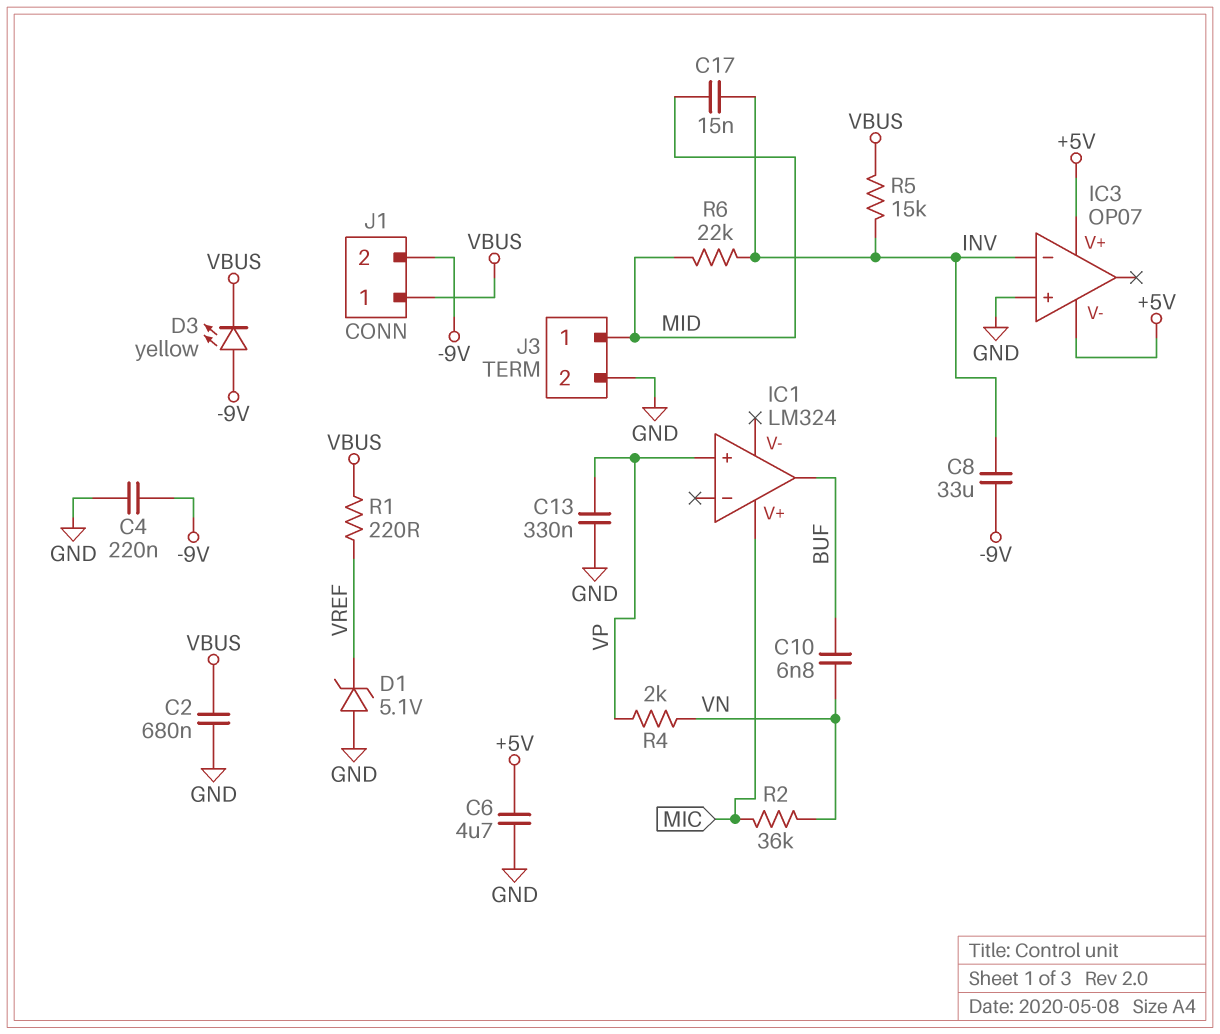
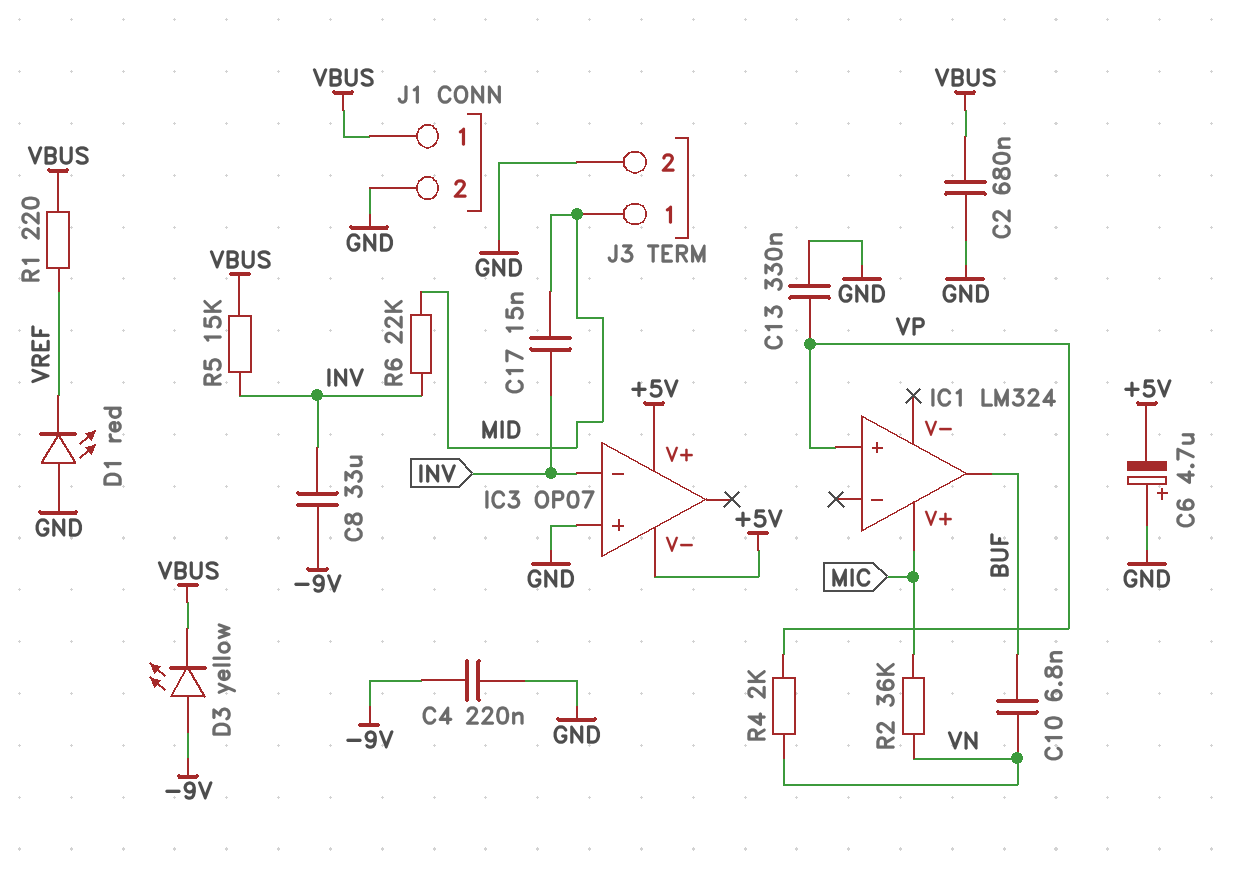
C6: 4.7uF (+5V, GND) -> 4.7uF (plus GND, minus +5V)
D1: zener 5.1V (A GND, K VREF) -> LED red (A GND, K VREF)
J1 pin 2: -9V -> GND

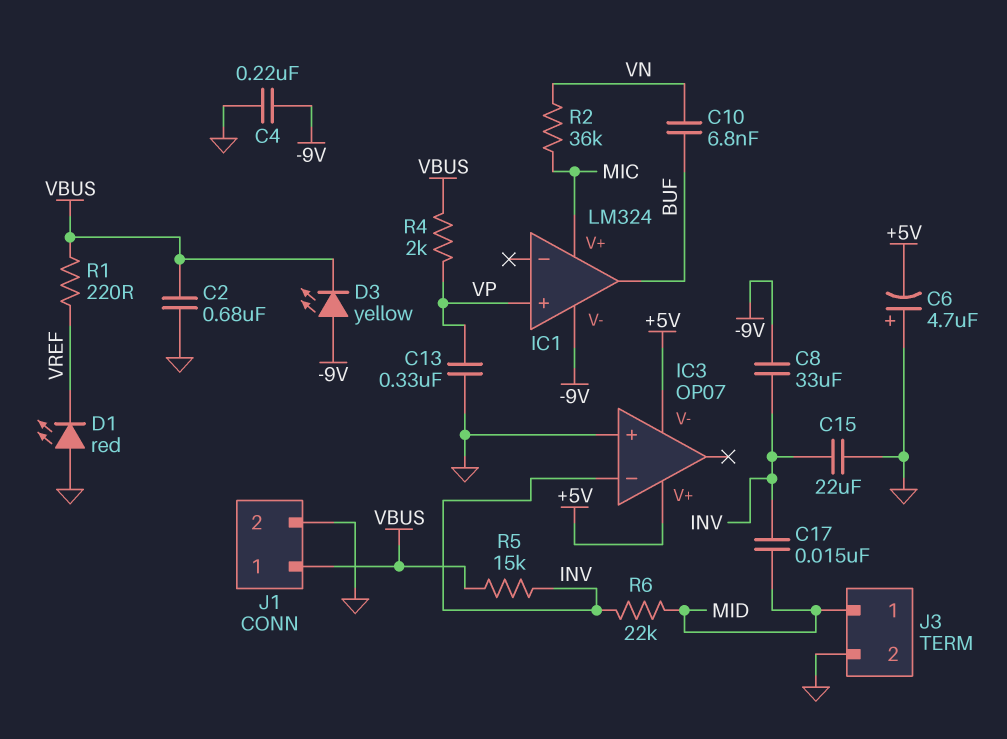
C15: none -> 22uF (GND, INV)
IC1 pin V-: none -> -9V
R4: 2k (VN, VP) -> 2k (VBUS, VP)

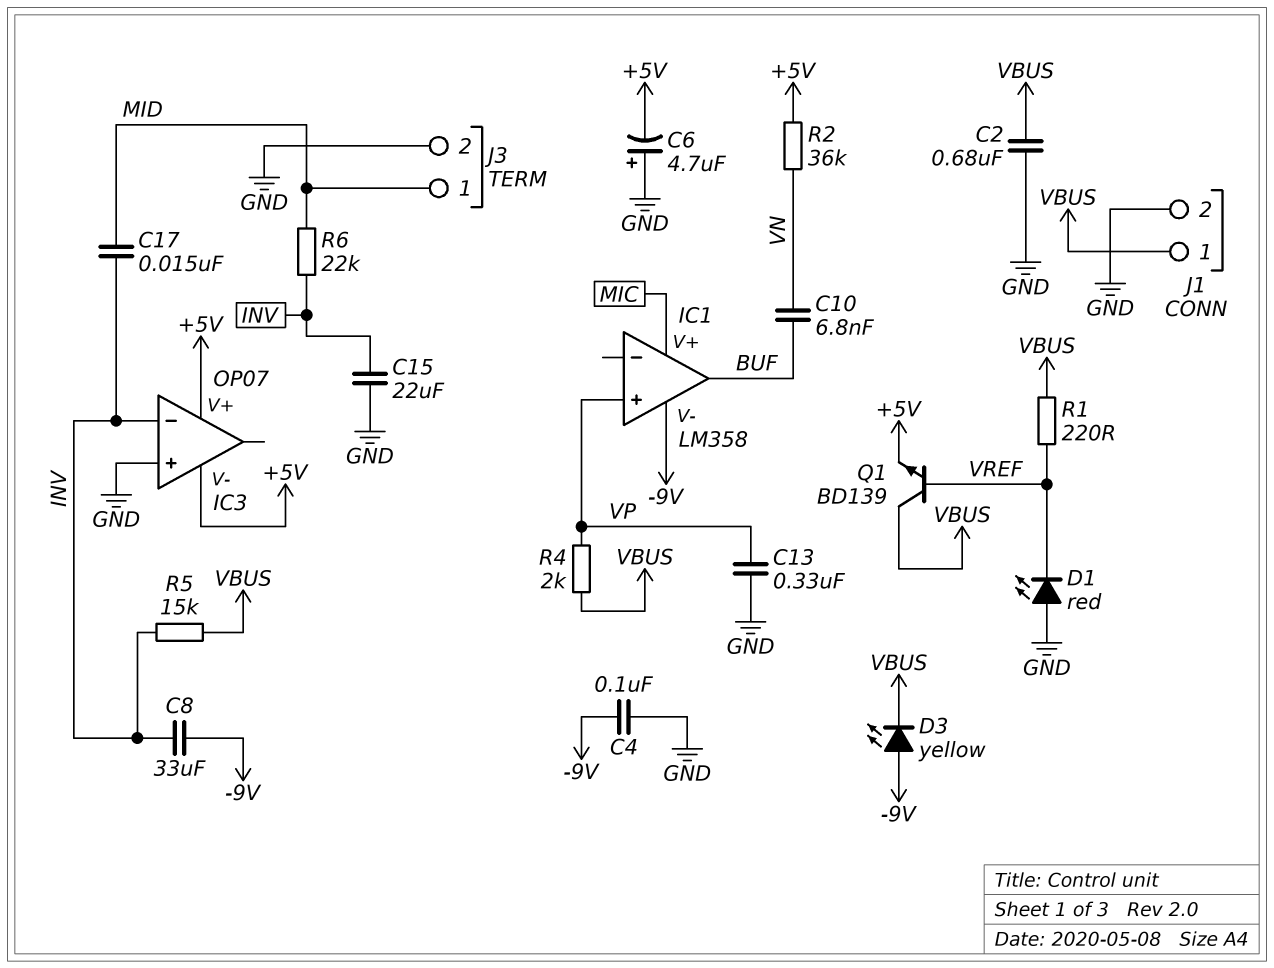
C4: 220nF (-9V, GND) -> 100nF (-9V, GND)
IC1: LM324 -> LM358
Q1: none -> NPN BD139 (B VREF, C VBUS, E +5V)
R2: 36k (MIC, VN) -> 36k (+5V, VN)

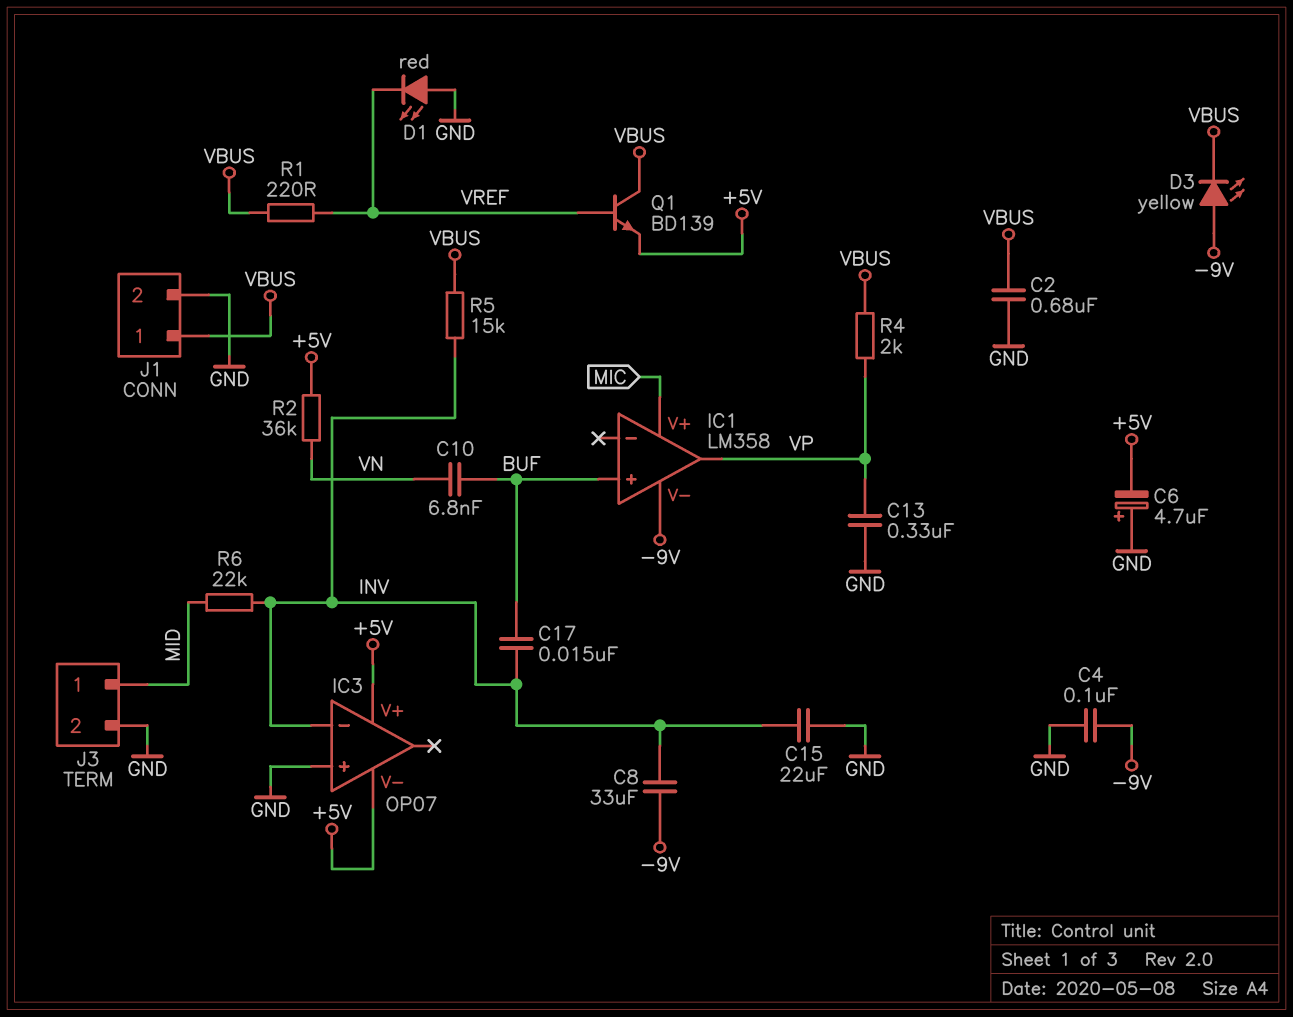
C17: 15nF (INV, MID) -> 15nF (BUF, INV)
IC1 pin in+: VP -> BUF
IC1 pin out: BUF -> VP

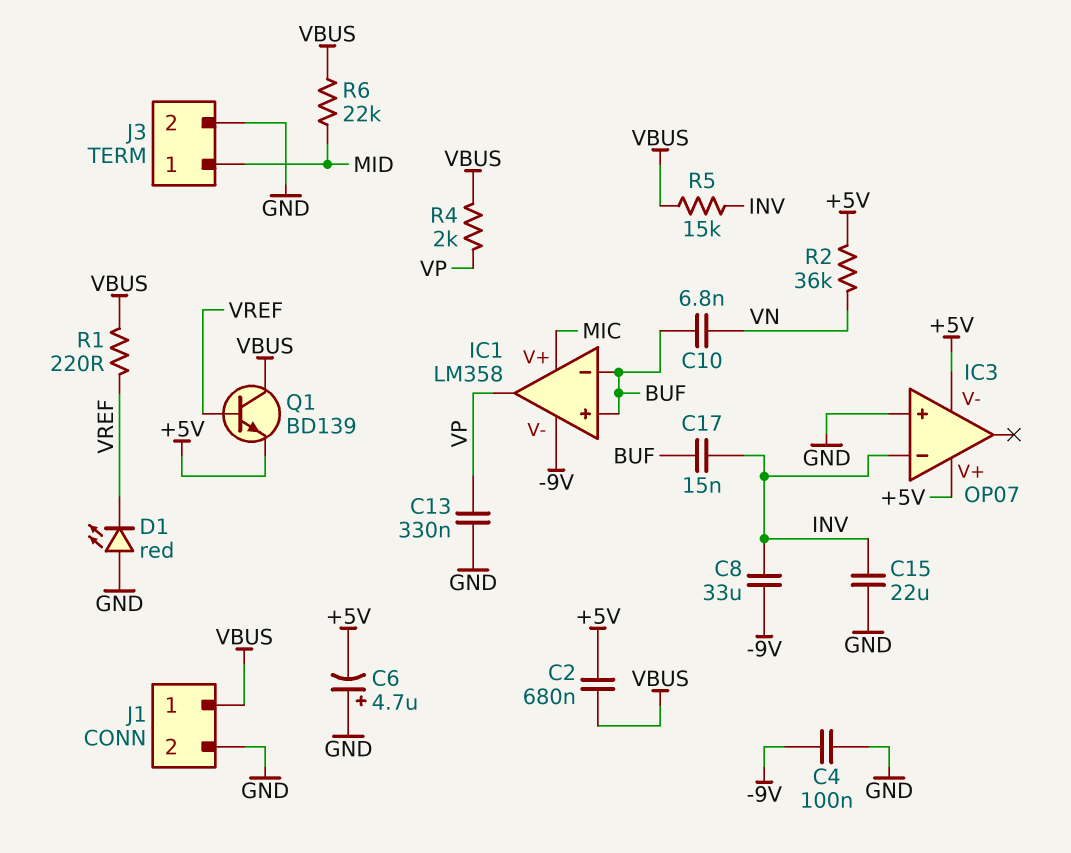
C2: 680nF (GND, VBUS) -> 680nF (+5V, VBUS)
D3: LED yellow (A -9V, K VBUS) -> none
IC1 pin in-: none -> BUF
R6: 22k (INV, MID) -> 22k (MID, VBUS)

